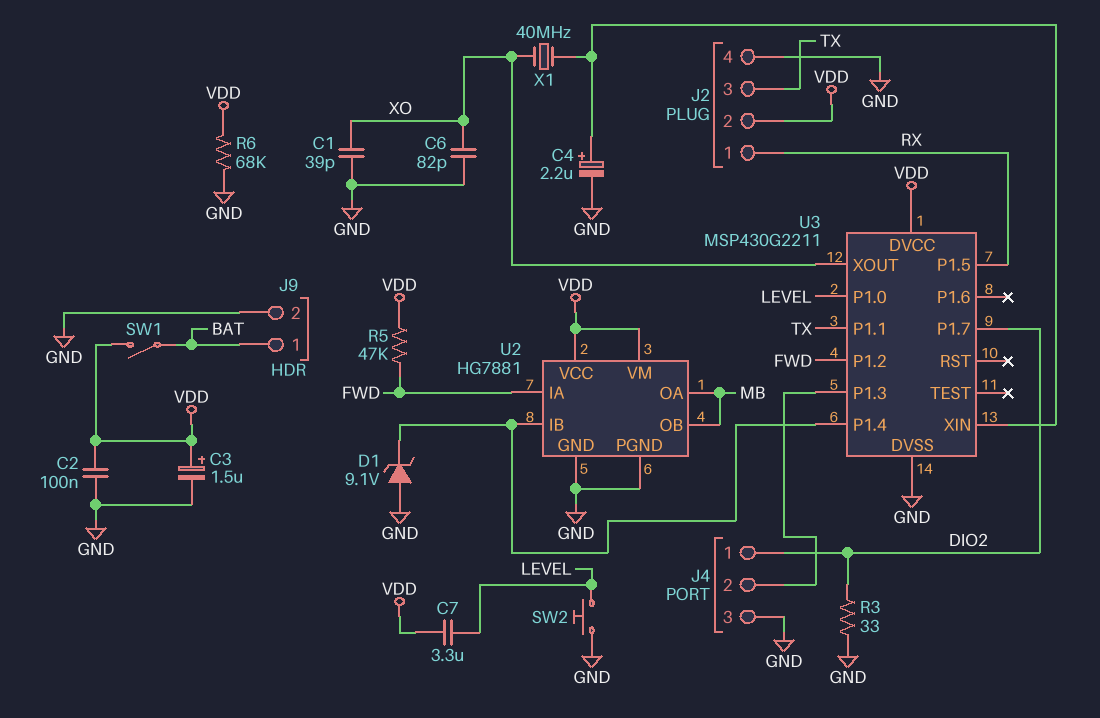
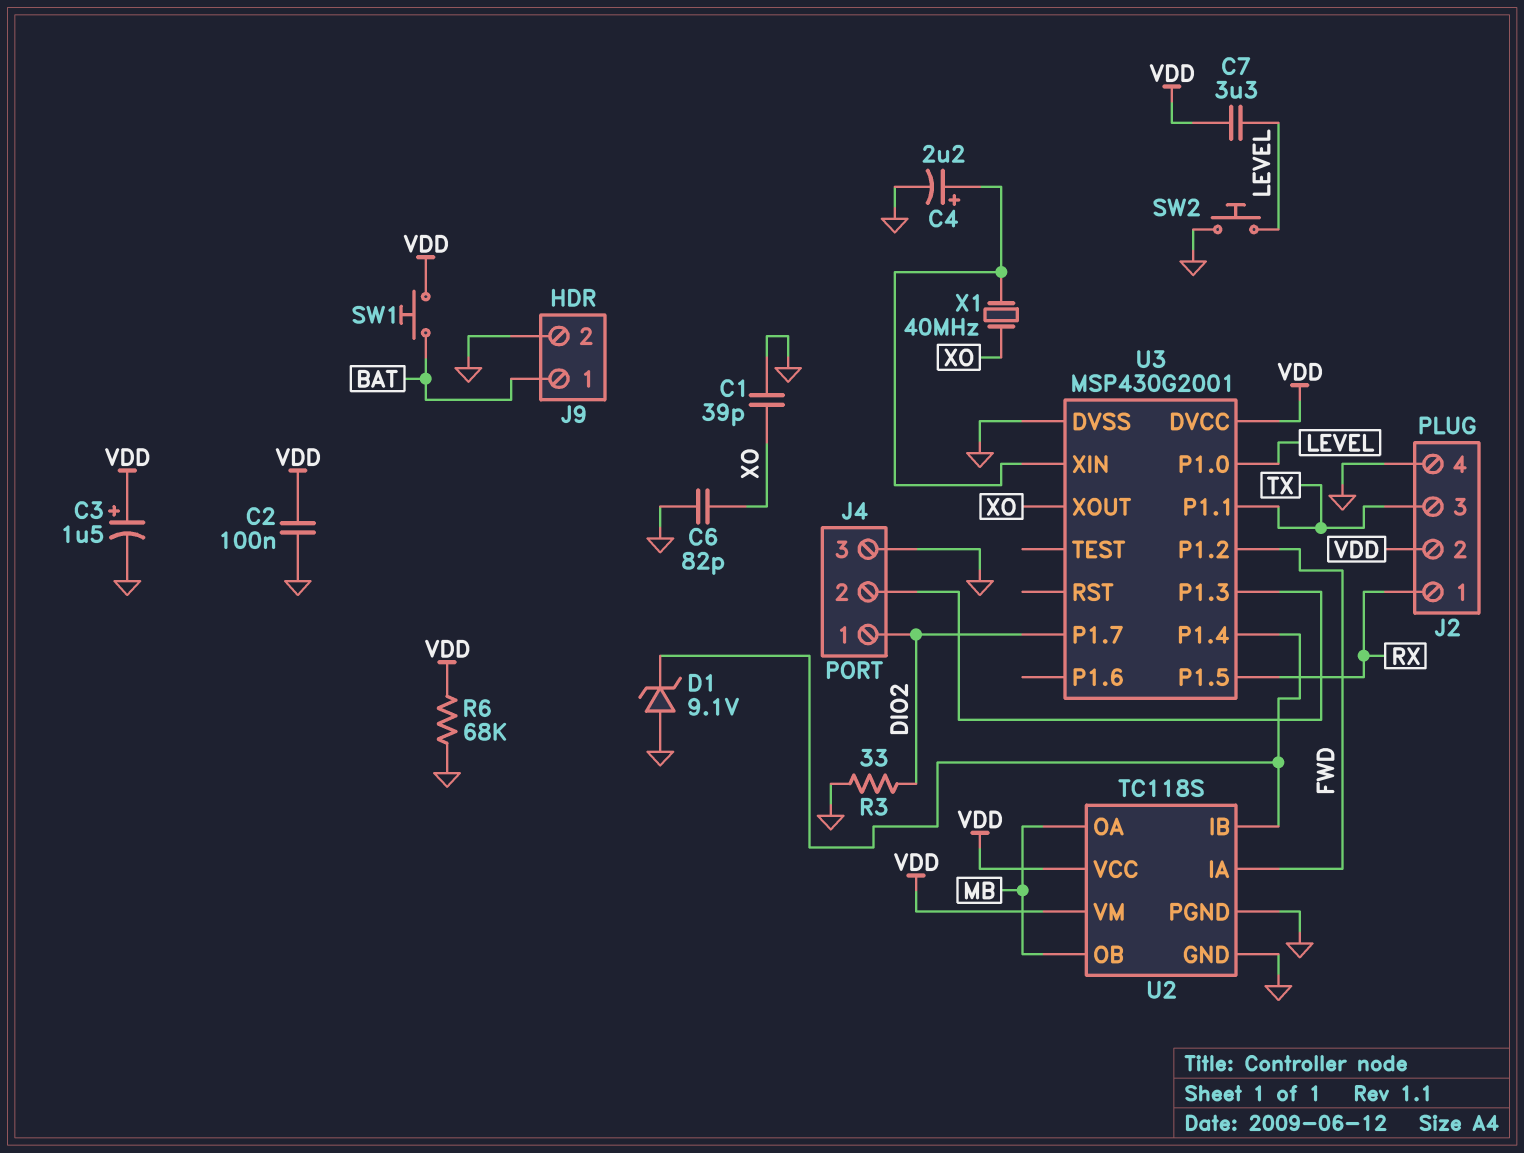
R5: 47k (FWD, VDD) -> none
SW1: switch (BAT, VDD) -> button (BAT, VDD)
U2: HG7881 -> TC118S
U3: MSP430G2211 -> MSP430G2001

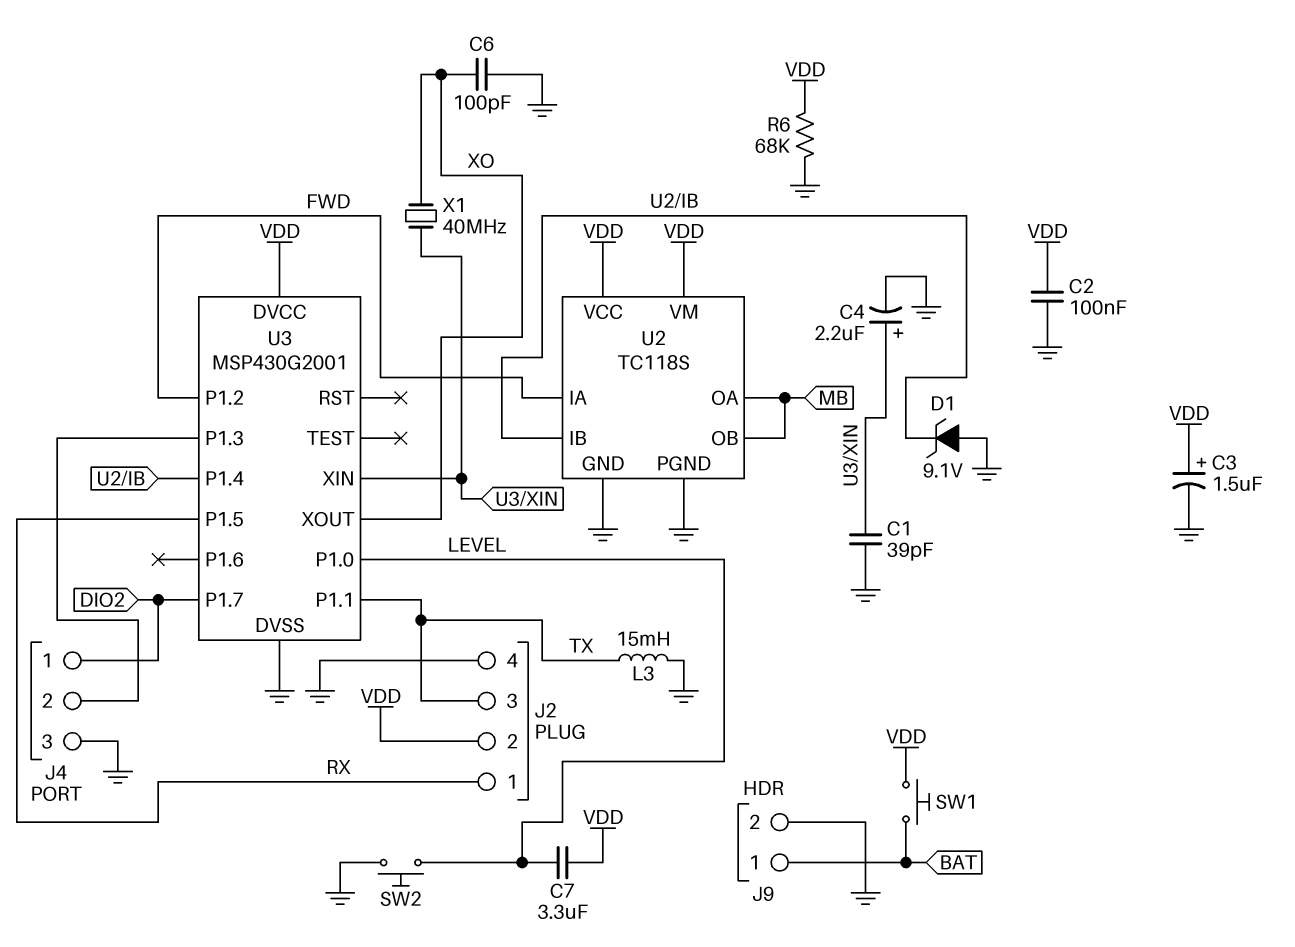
C1: 39pF (GND, XO) -> 39pF (GND, U3/XIN)
C6: 82pF (GND, XO) -> 100pF (GND, XO)
L3: none -> 15mH (GND, TX)
R3: 33 (DIO2, GND) -> none

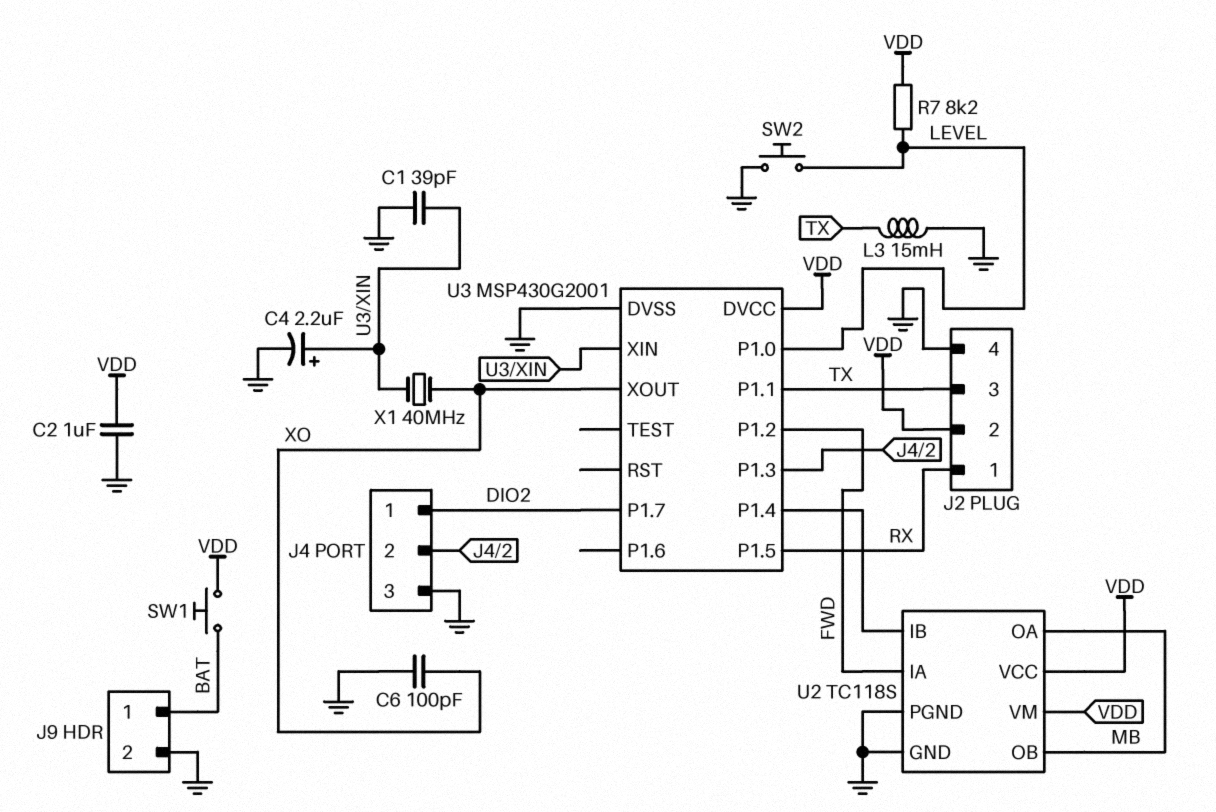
C2: 100nF (GND, VDD) -> 1uF (GND, VDD)
C3: 1.5uF (plus VDD, minus GND) -> none
C7: 3.3uF (LEVEL, VDD) -> none
D1: zener 9.1V (A GND, K U2/IB) -> none
R6: 68k (GND, VDD) -> none
R7: none -> 8.2k (LEVEL, VDD)

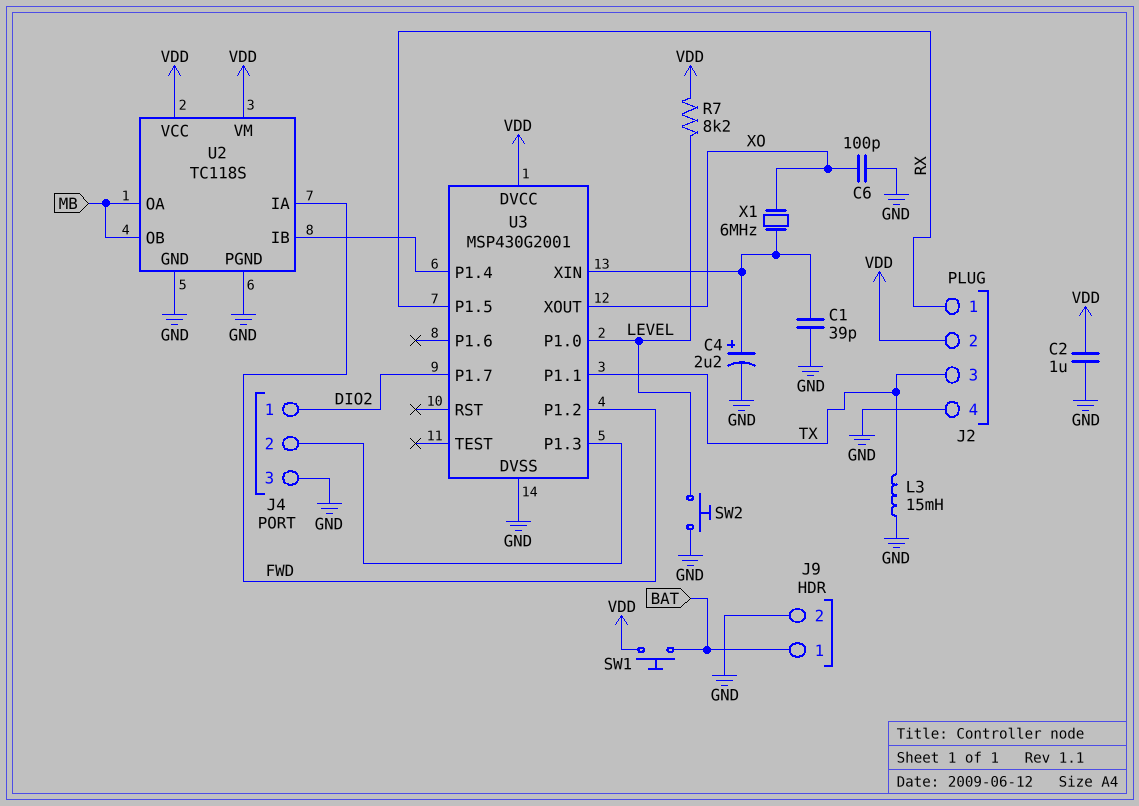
X1: 40MHz (U3/XIN, XO) -> 6MHz (U3/XIN, XO)

